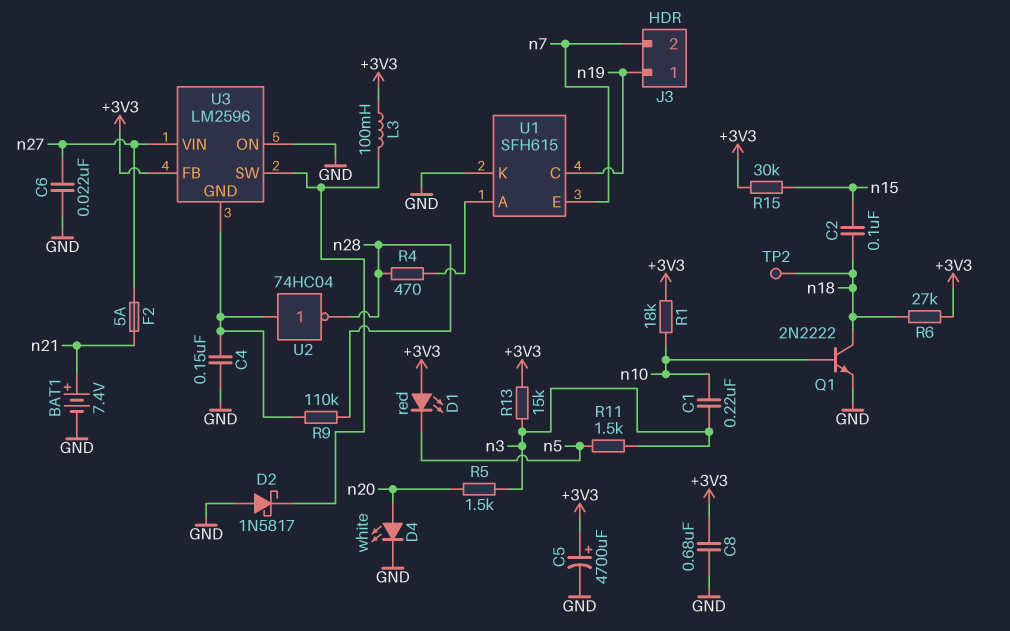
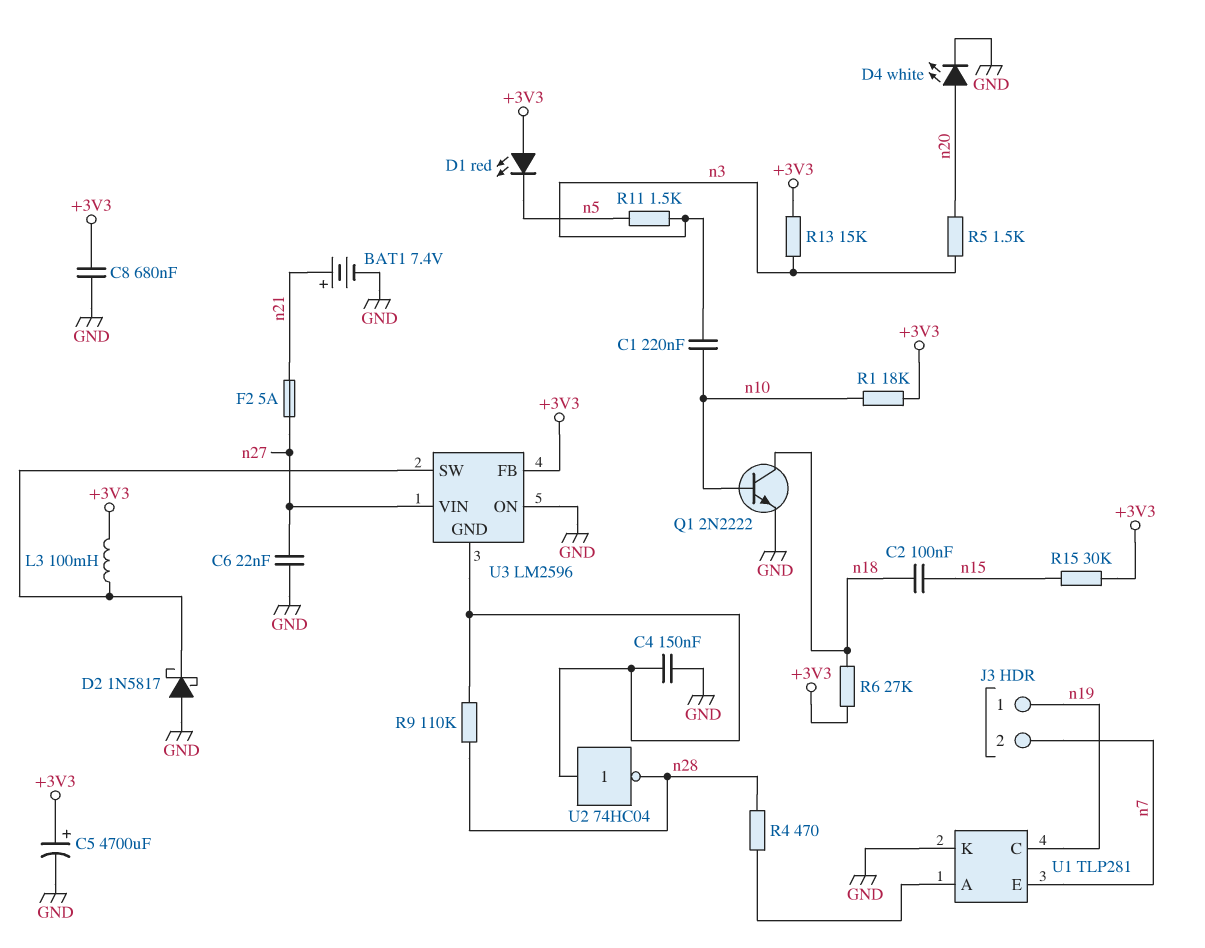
TP2: test point (n18) -> none
U1: SFH615 -> TLP281

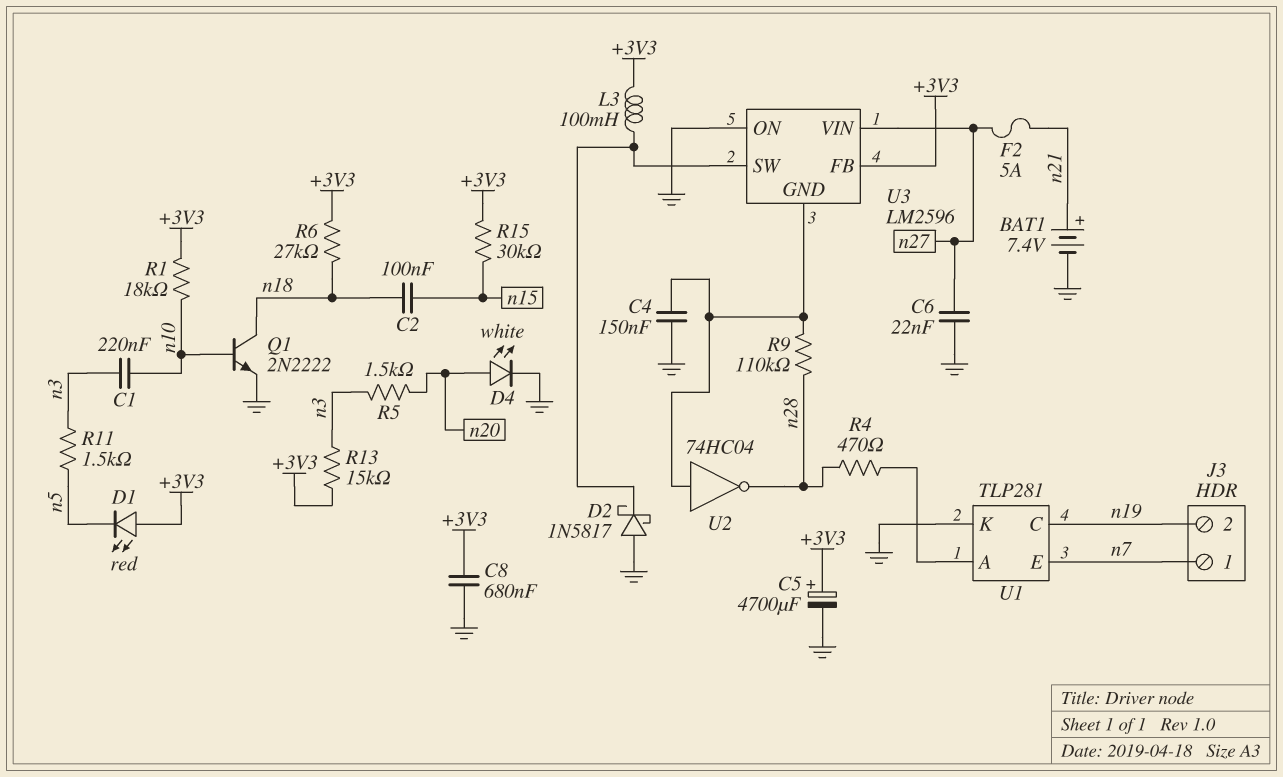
J3 pin 1: n19 -> n7
J3 pin 2: n7 -> n19

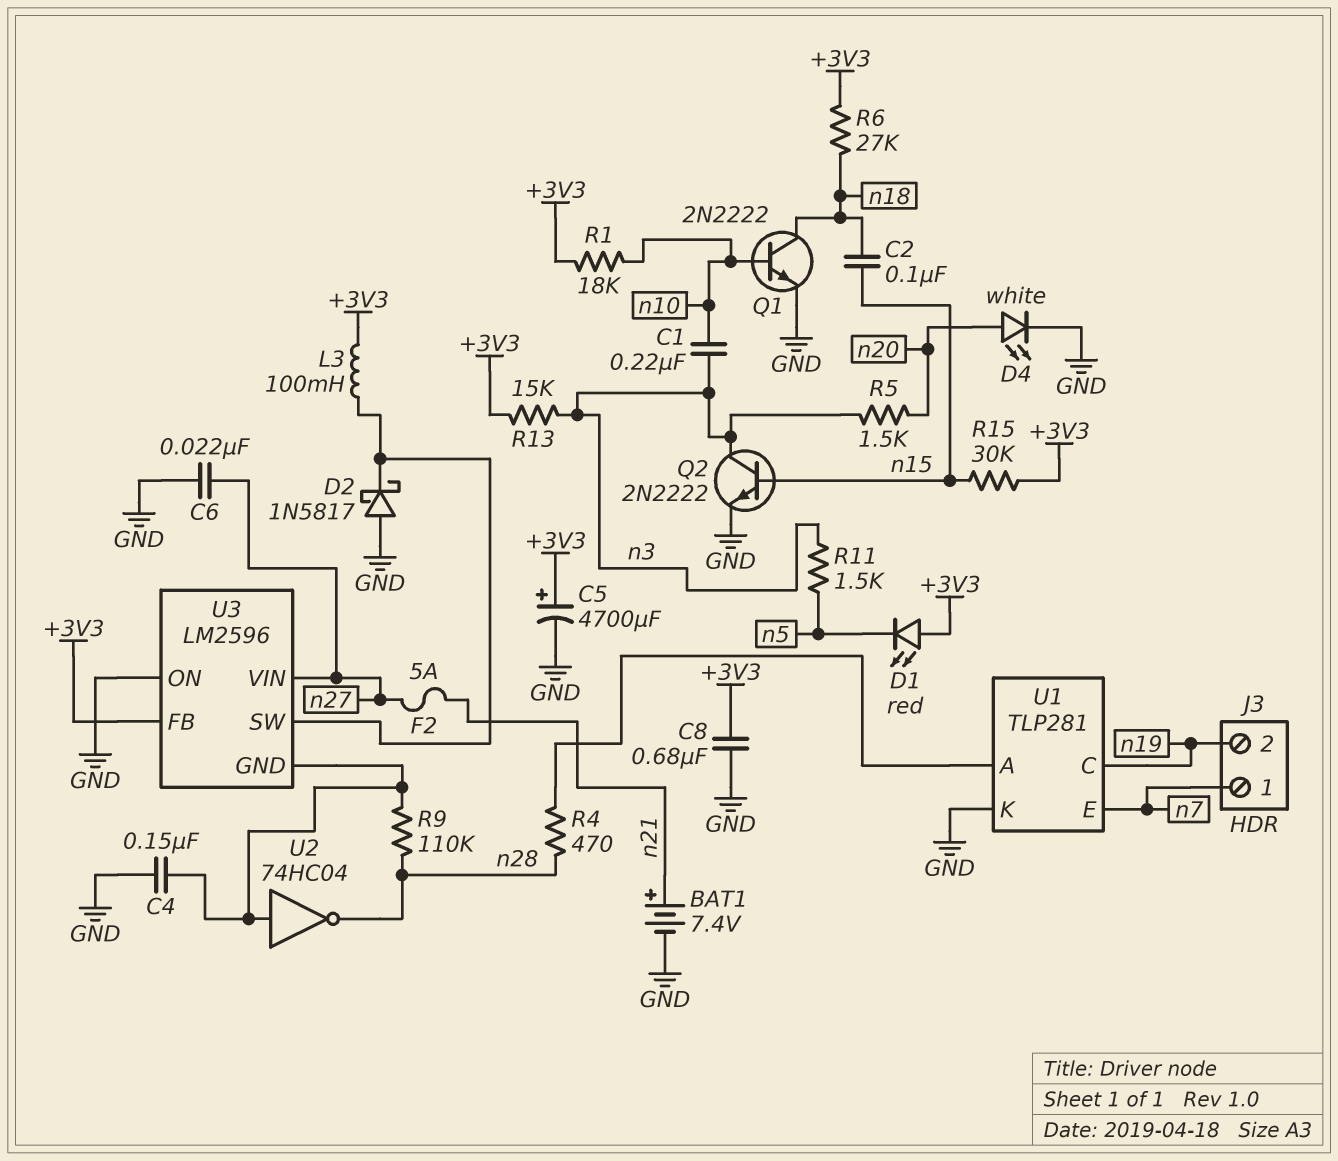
Q2: none -> NPN 2N2222 (B n15, C n3, E GND)

